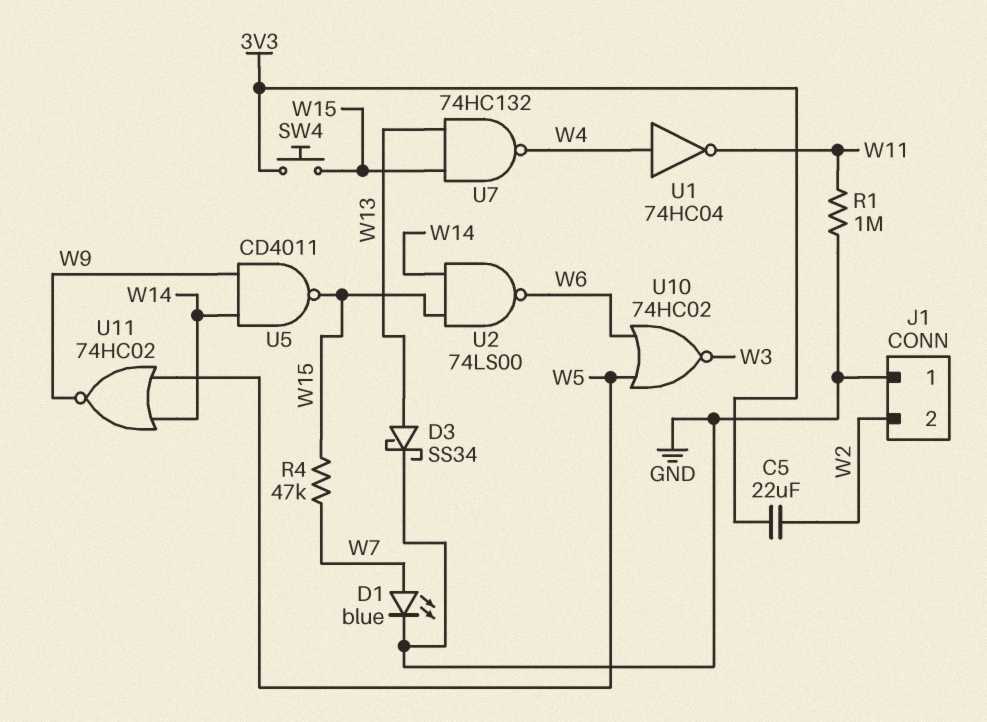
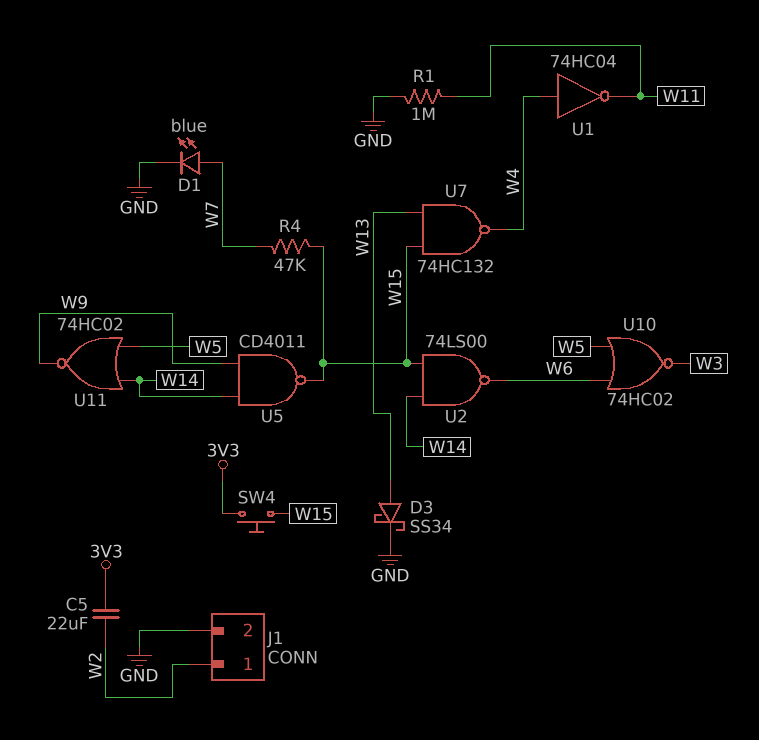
J1 pin 1: GND -> W2
J1 pin 2: W2 -> GND

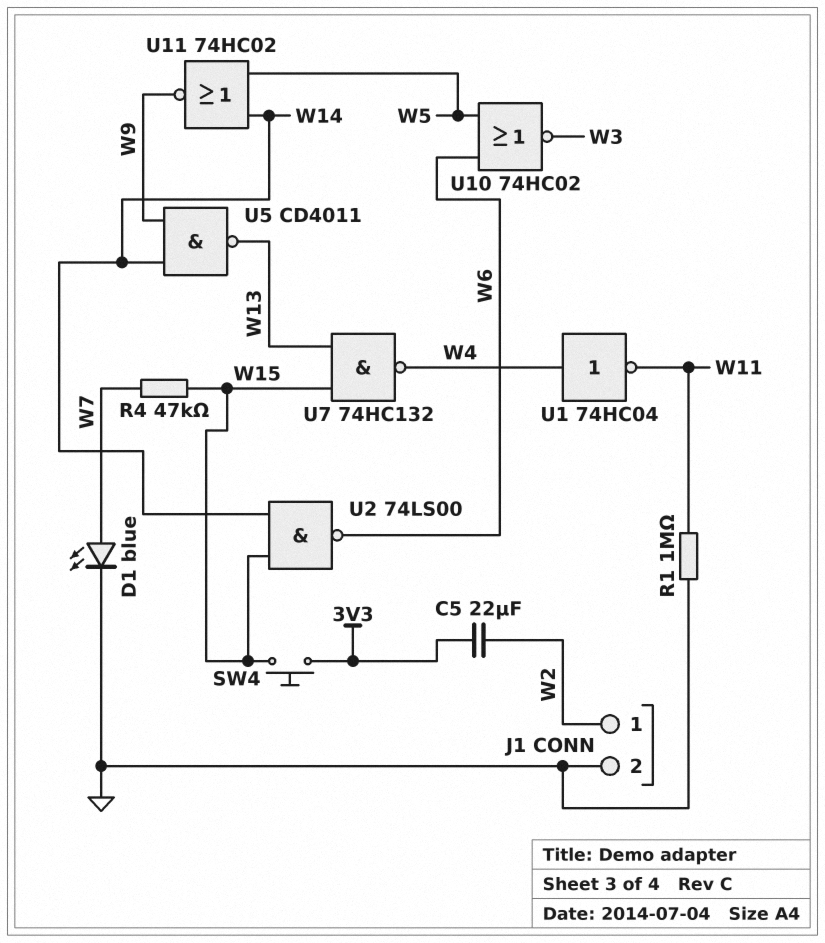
D3: schottky SS34 (A W13, K GND) -> none
U5: NAND CD4011 (in W9, in W14, out W15) -> NAND CD4011 (in W9, in W14, out W13)

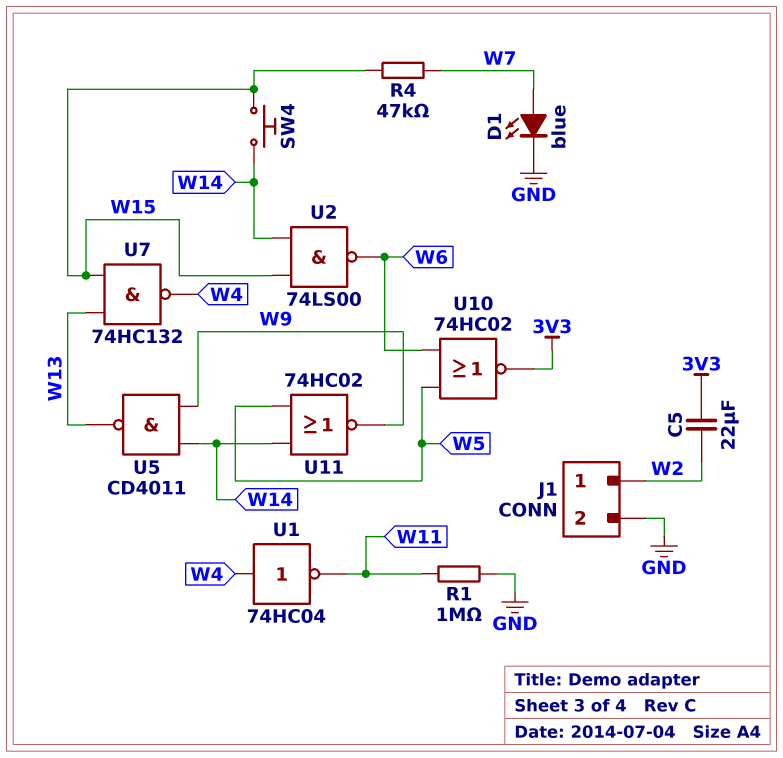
SW4: button (3V3, W15) -> button (W14, W15)
U10: NOR 74HC02 (in W5, in W6, out W3) -> NOR 74HC02 (in W5, in W6, out 3V3)

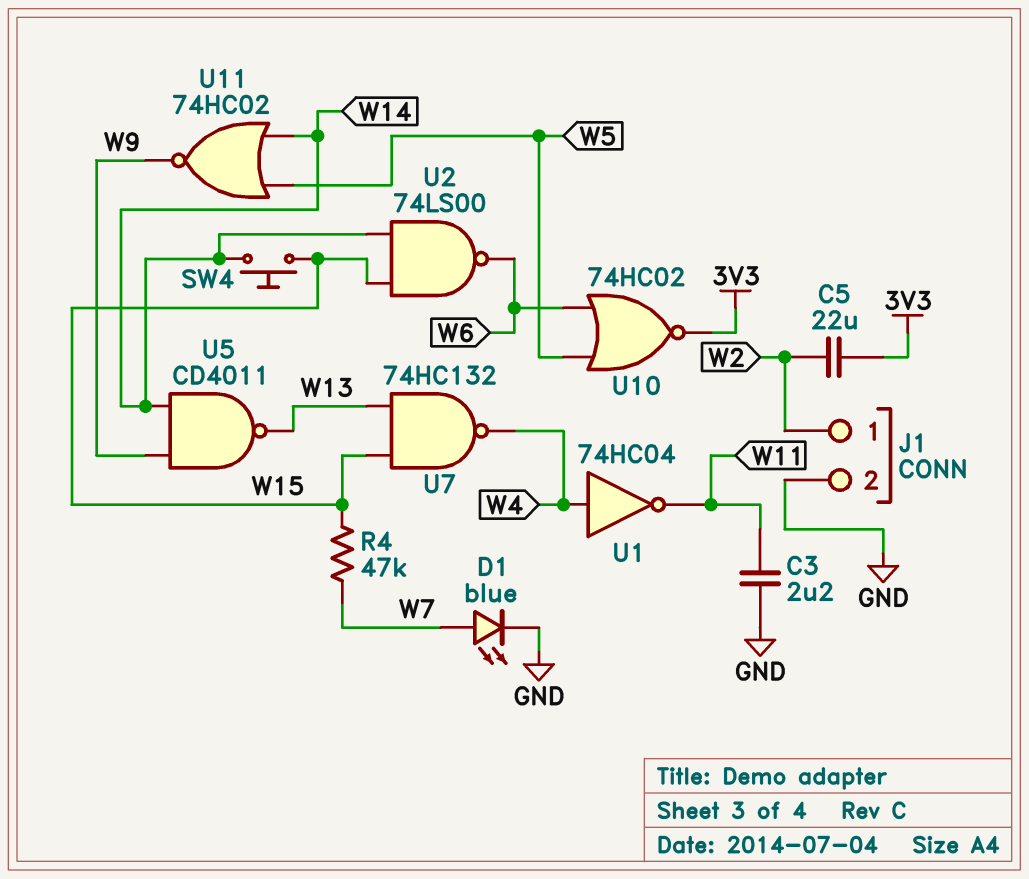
C3: none -> 2.2uF (GND, W11)
R1: 1M (GND, W11) -> none

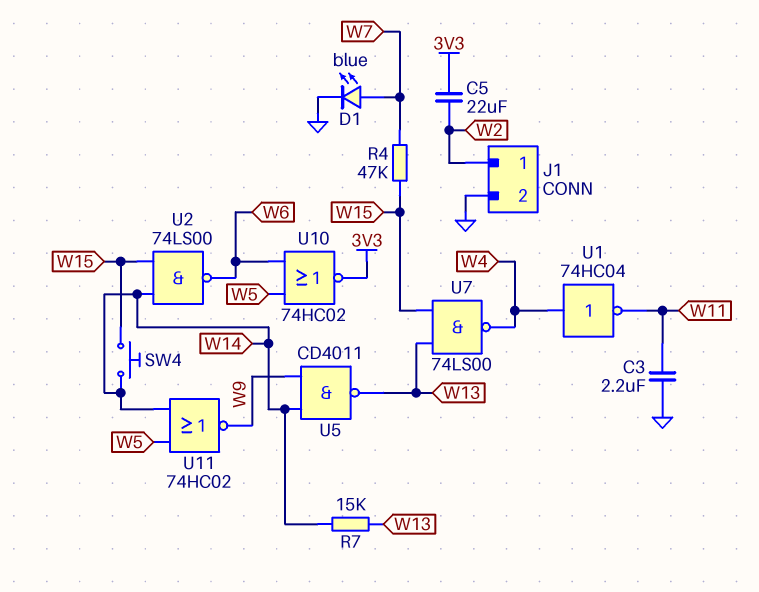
R7: none -> 15k (W13, W14)
U7: NAND 74HC132 (in W13, in W15, out W4) -> NAND 74LS00 (in W13, in W15, out W4)

